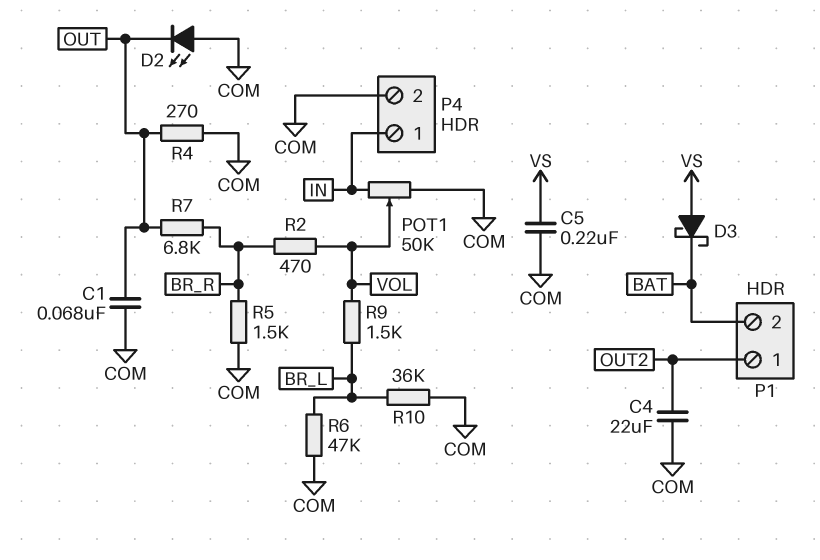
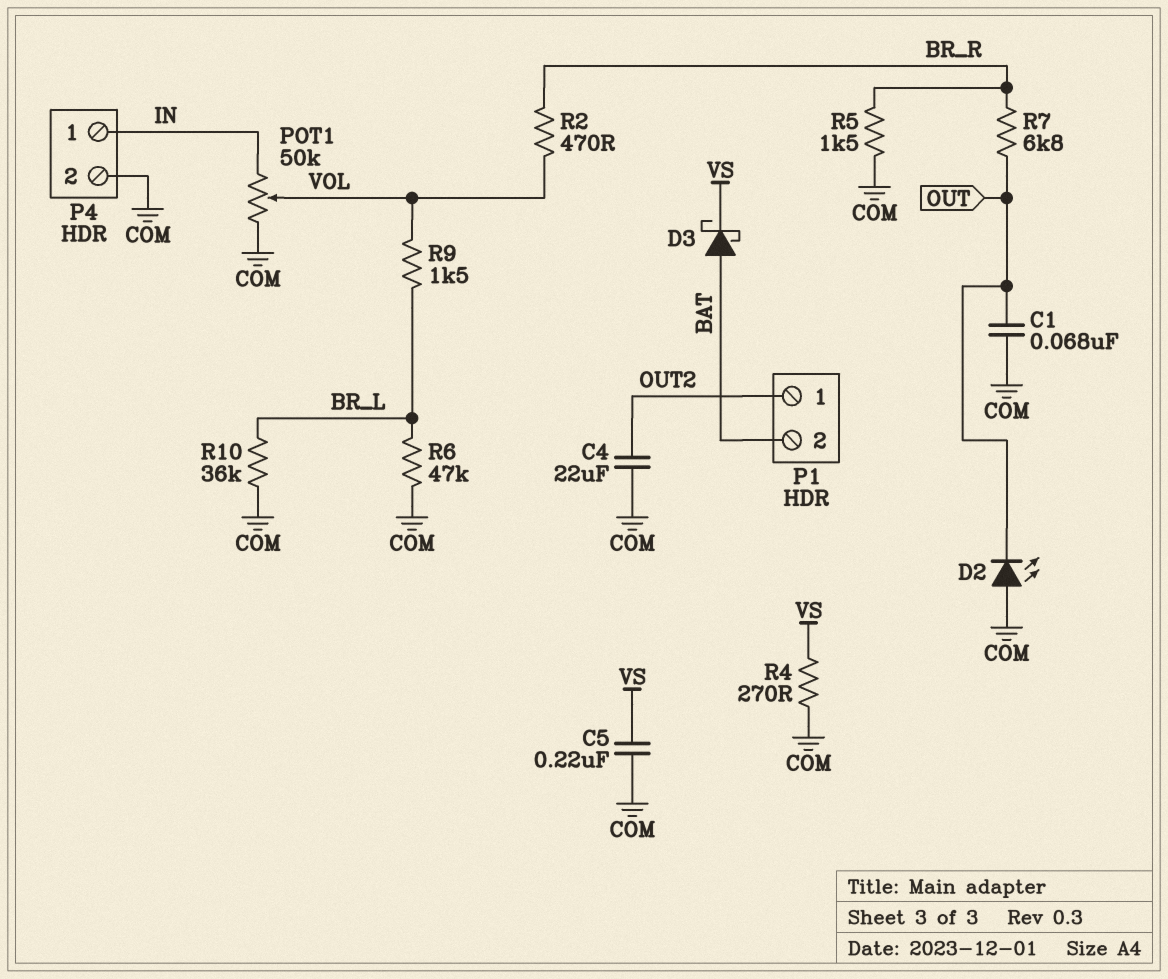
D3: schottky (A VS, K BAT) -> schottky (A BAT, K VS)
R4: 270 (COM, OUT) -> 270 (COM, VS)

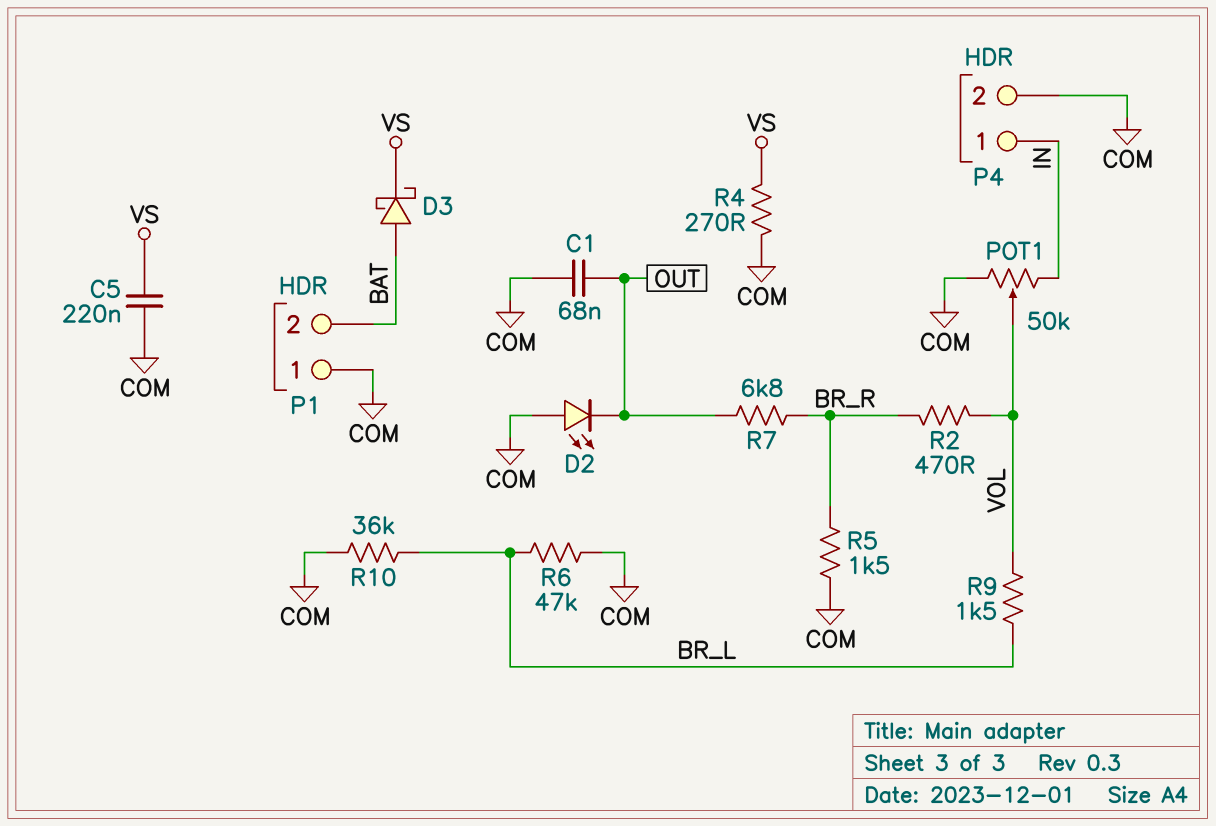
C4: 22uF (COM, OUT2) -> none
P1 pin 1: OUT2 -> COM

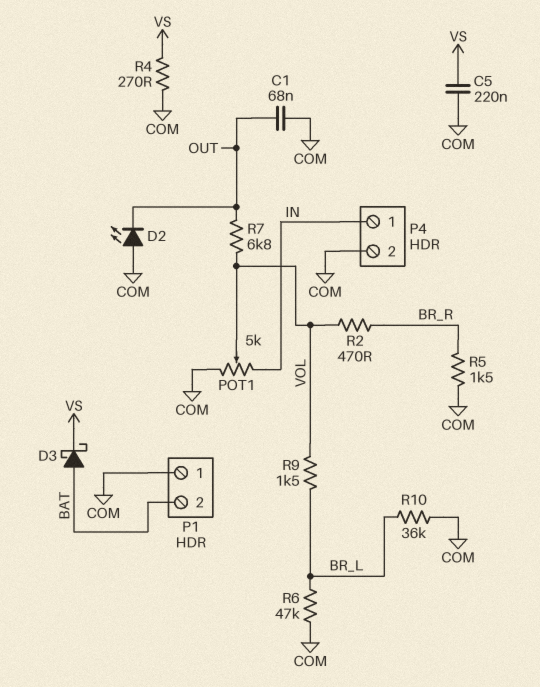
POT1: 50k (COM, IN, wiper VOL) -> 5k (COM, IN, wiper VOL)
R7: 6.8k (BR_R, OUT) -> 6.8k (OUT, VOL)

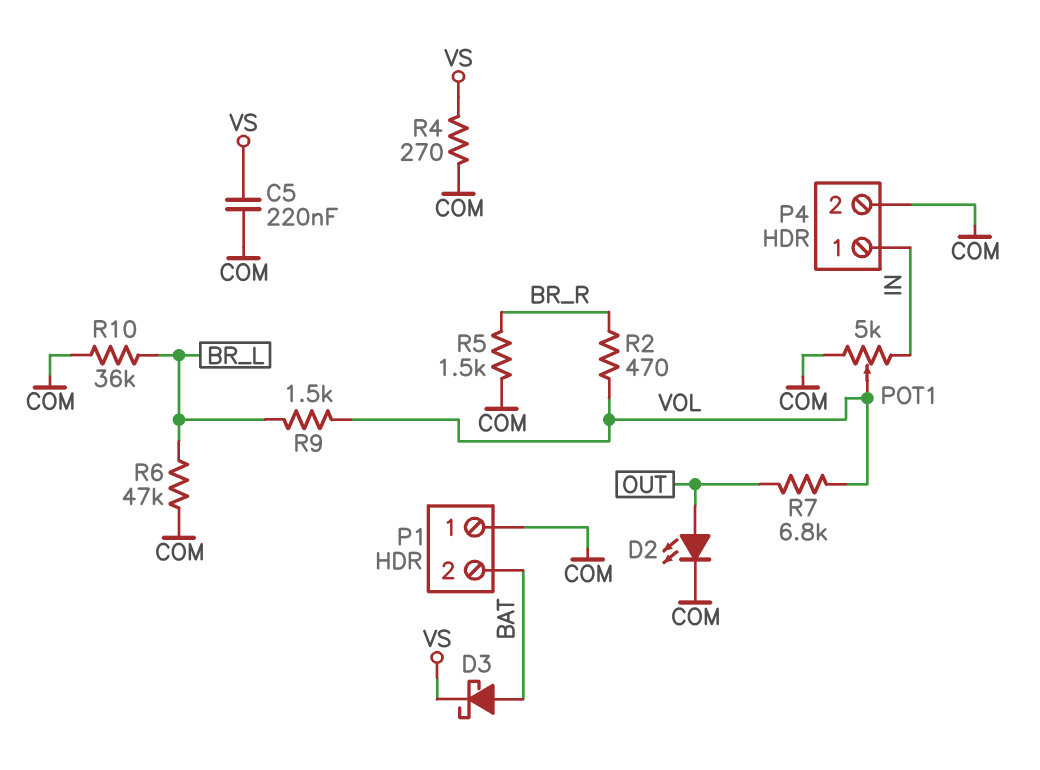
C1: 68nF (COM, OUT) -> none
D2: LED (A COM, K OUT) -> LED (A OUT, K COM)

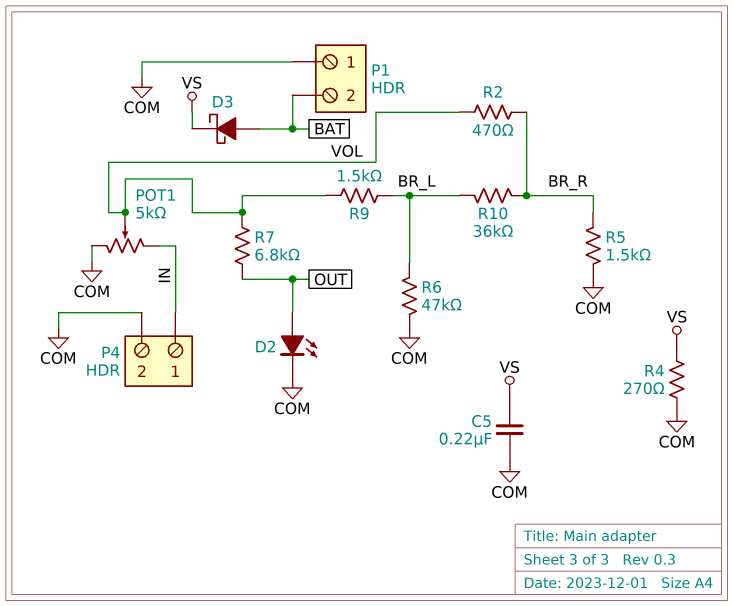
R10: 36k (BR_L, COM) -> 36k (BR_L, BR_R)

